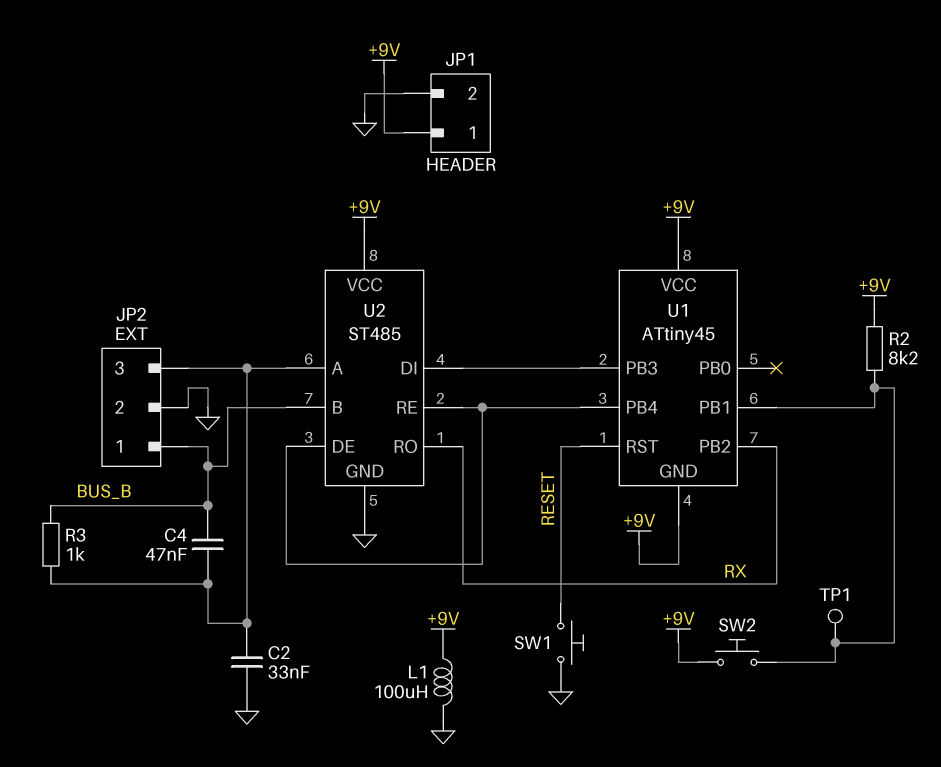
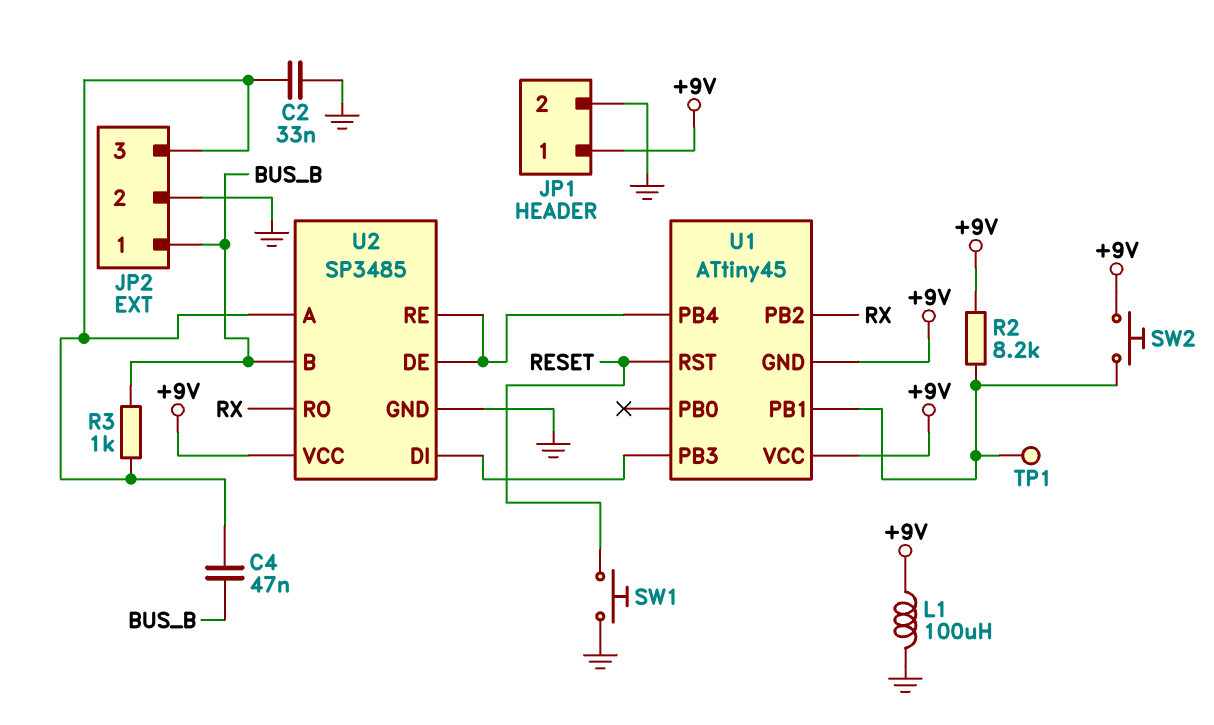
U2: ST485 -> SP3485

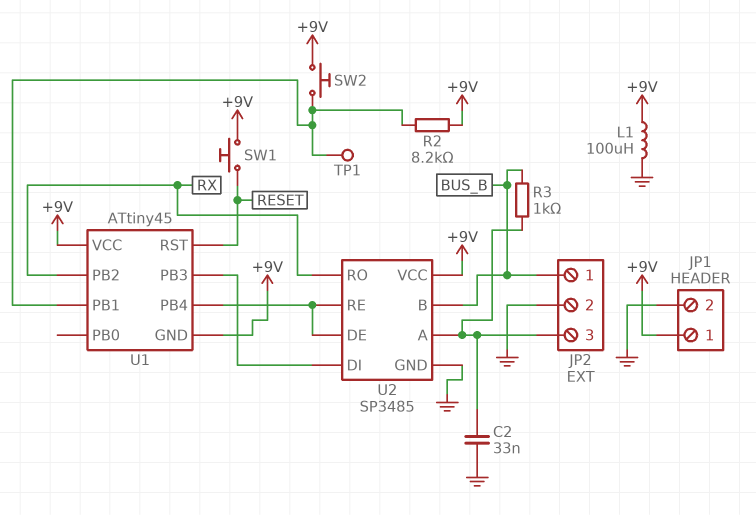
C4: 47nF (BUS_B, JP2/3) -> none
SW1: button (GND, RESET) -> button (+9V, RESET)

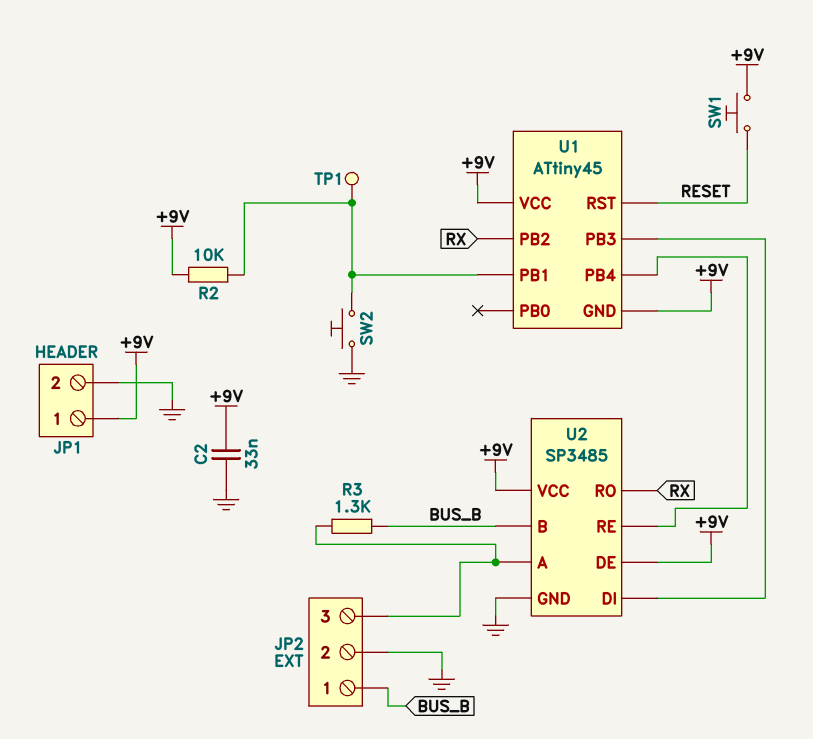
C2: 33nF (GND, JP2/3) -> 33nF (+9V, GND)
L1: 100uH (+9V, GND) -> none
R2: 8.2k (+9V, U1/PB1) -> 10k (+9V, U1/PB1)
R3: 1k (BUS_B, JP2/3) -> 1.3k (BUS_B, JP2/3)
SW2: button (+9V, U1/PB1) -> button (GND, U1/PB1)
U2 pin DE: U1/PB4 -> +9V

